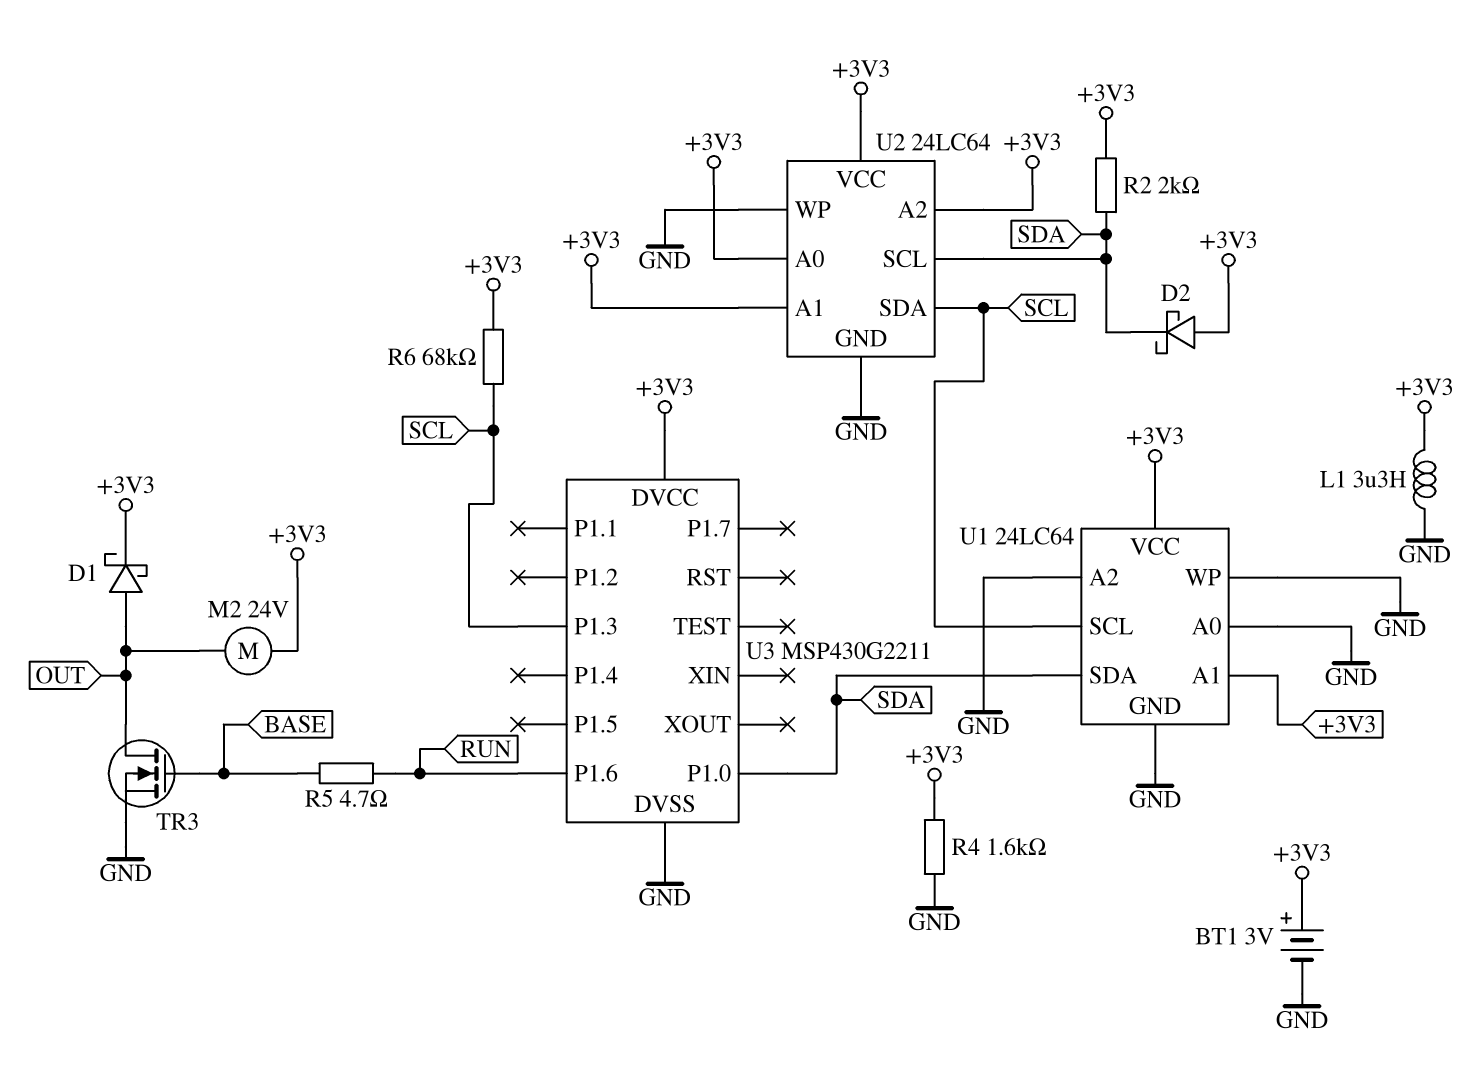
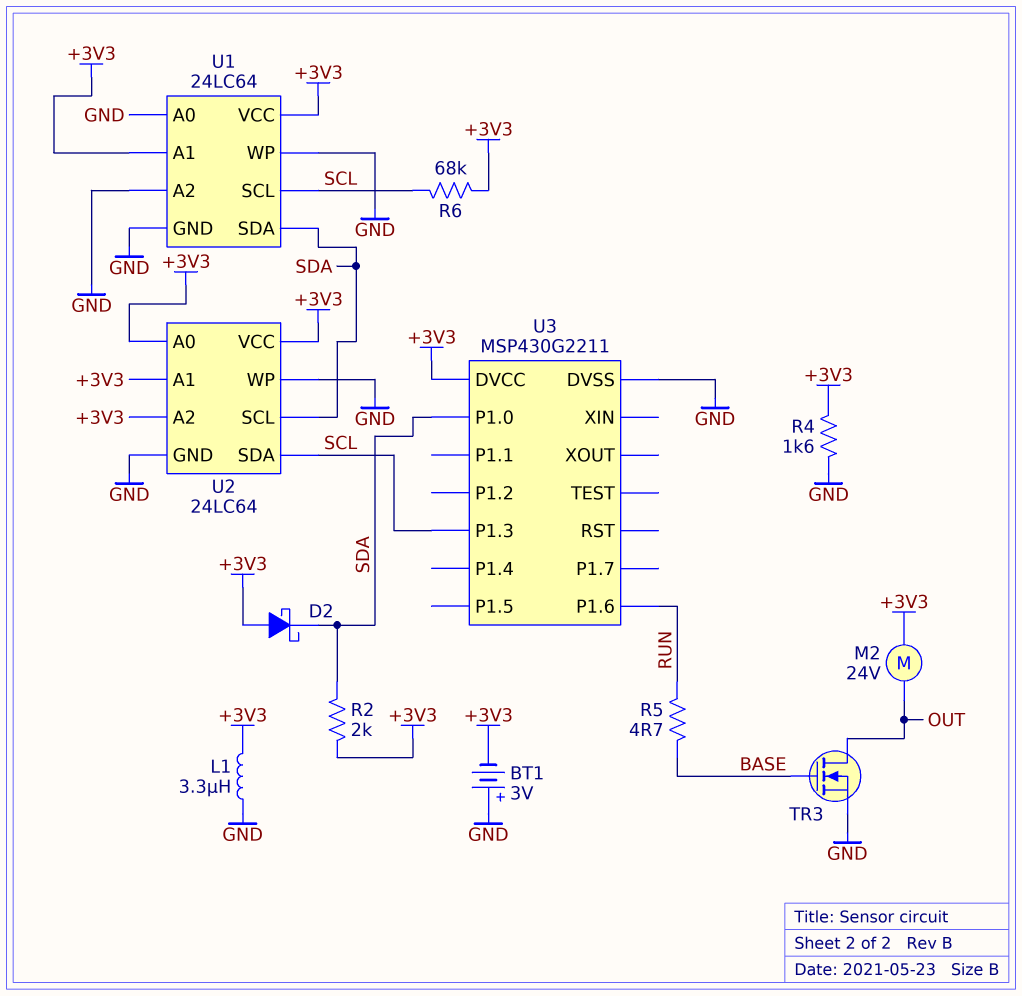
BT1: 3V (plus +3V3, minus GND) -> 3V (plus GND, minus +3V3)
D1: schottky (A OUT, K +3V3) -> none

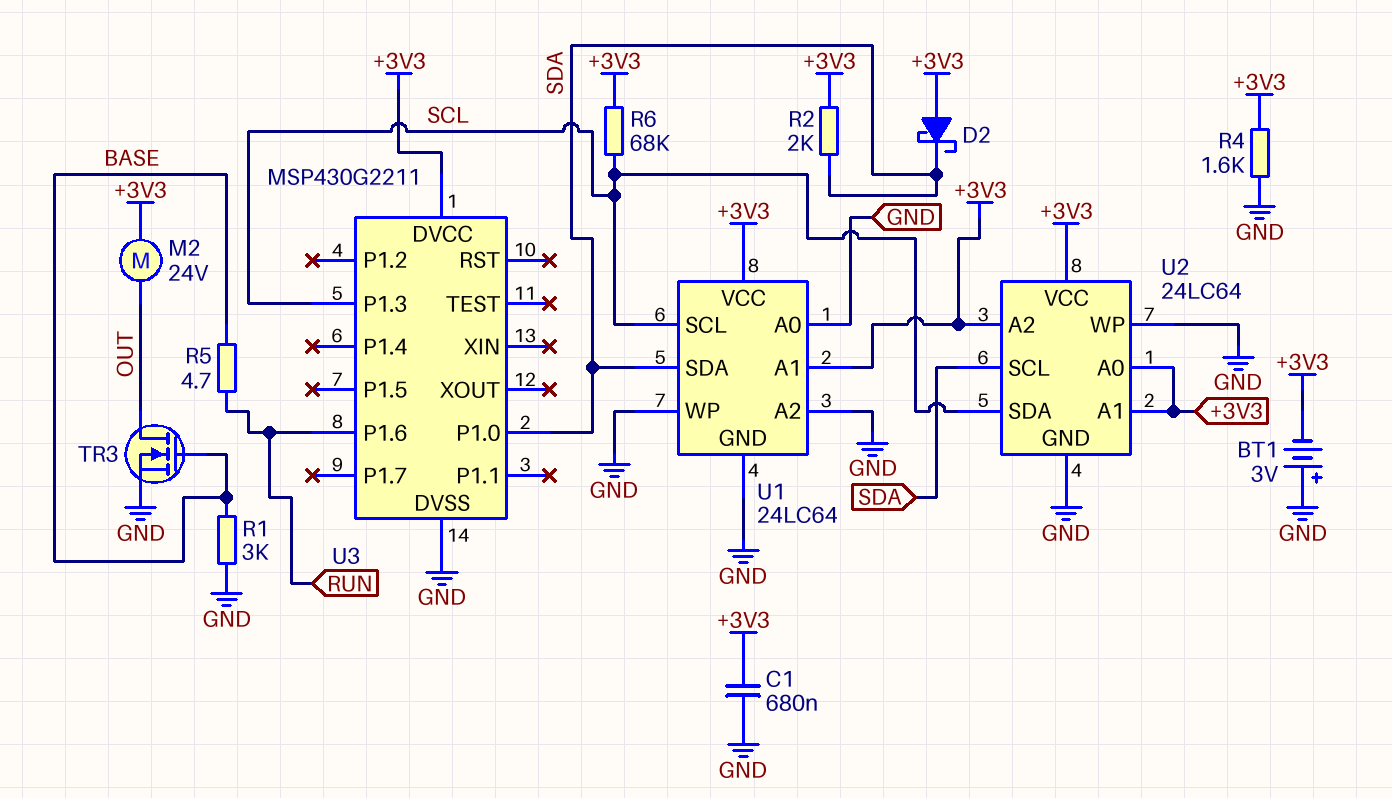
C1: none -> 680nF (+3V3, GND)
L1: 3.3uH (+3V3, GND) -> none
R1: none -> 3k (BASE, GND)

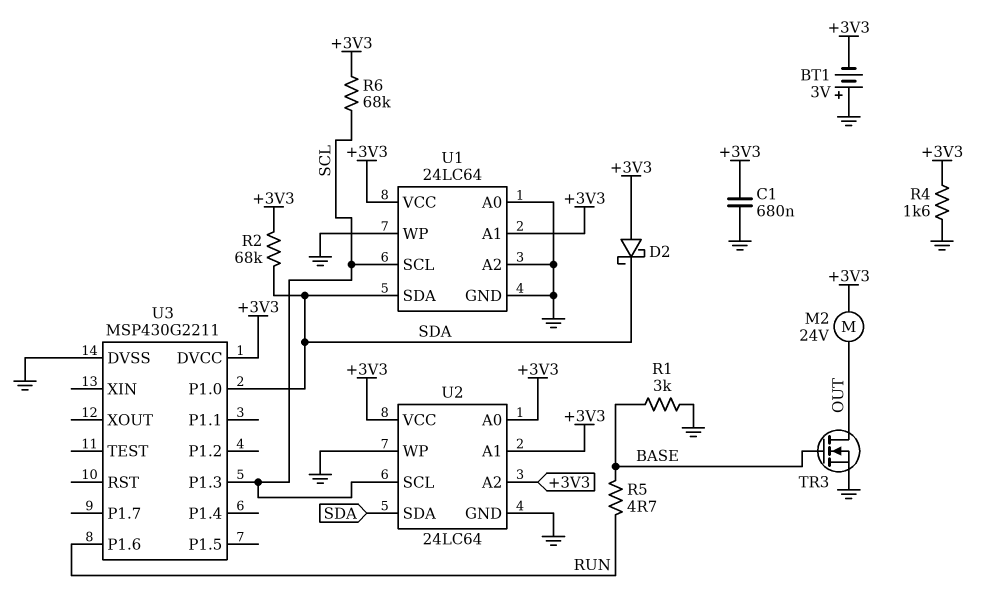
R2: 2k (+3V3, SDA) -> 68k (+3V3, SDA)
U2 pin SCL: SDA -> SCL
U2 pin SDA: SCL -> SDA

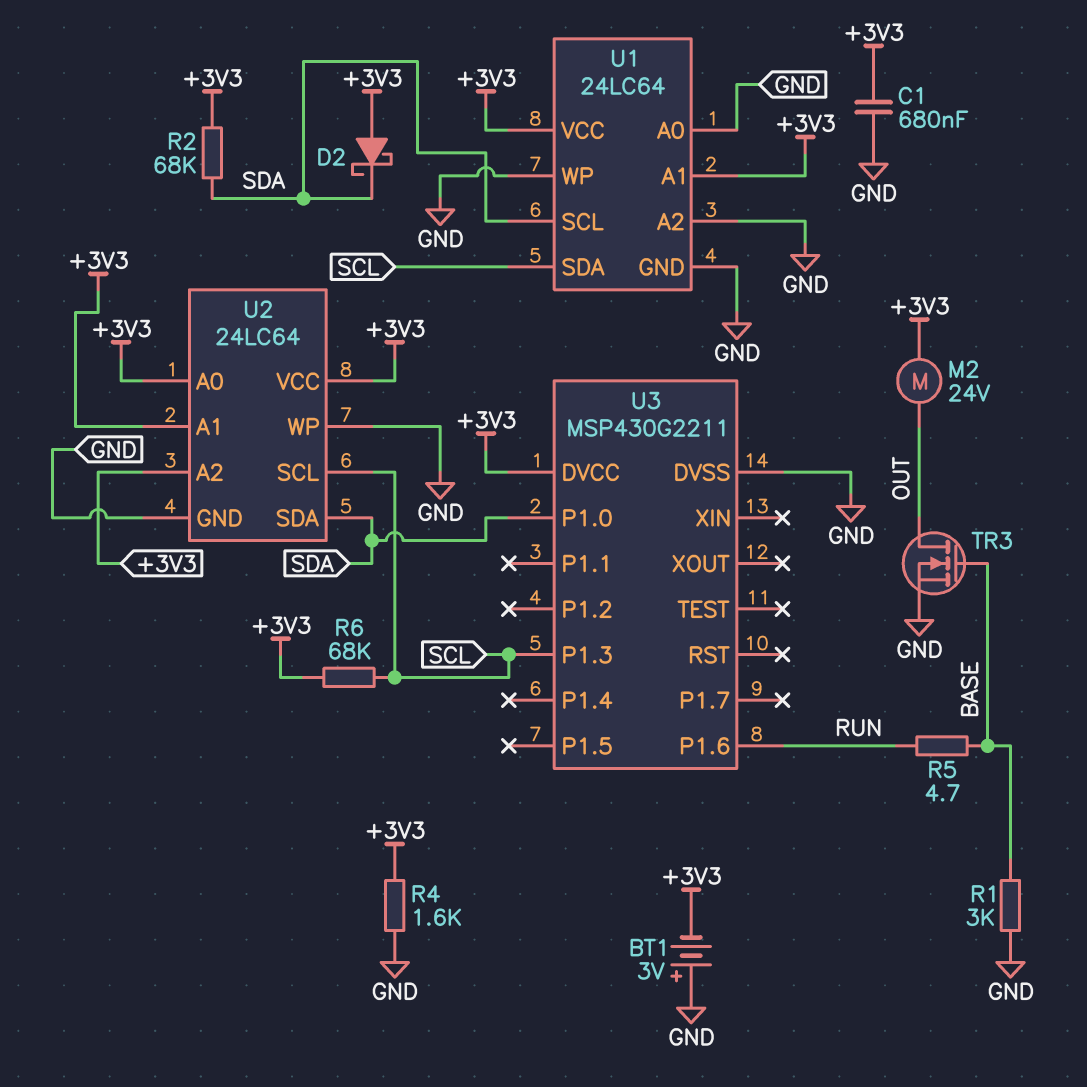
U1 pin SCL: SCL -> SDA
U1 pin SDA: SDA -> SCL

